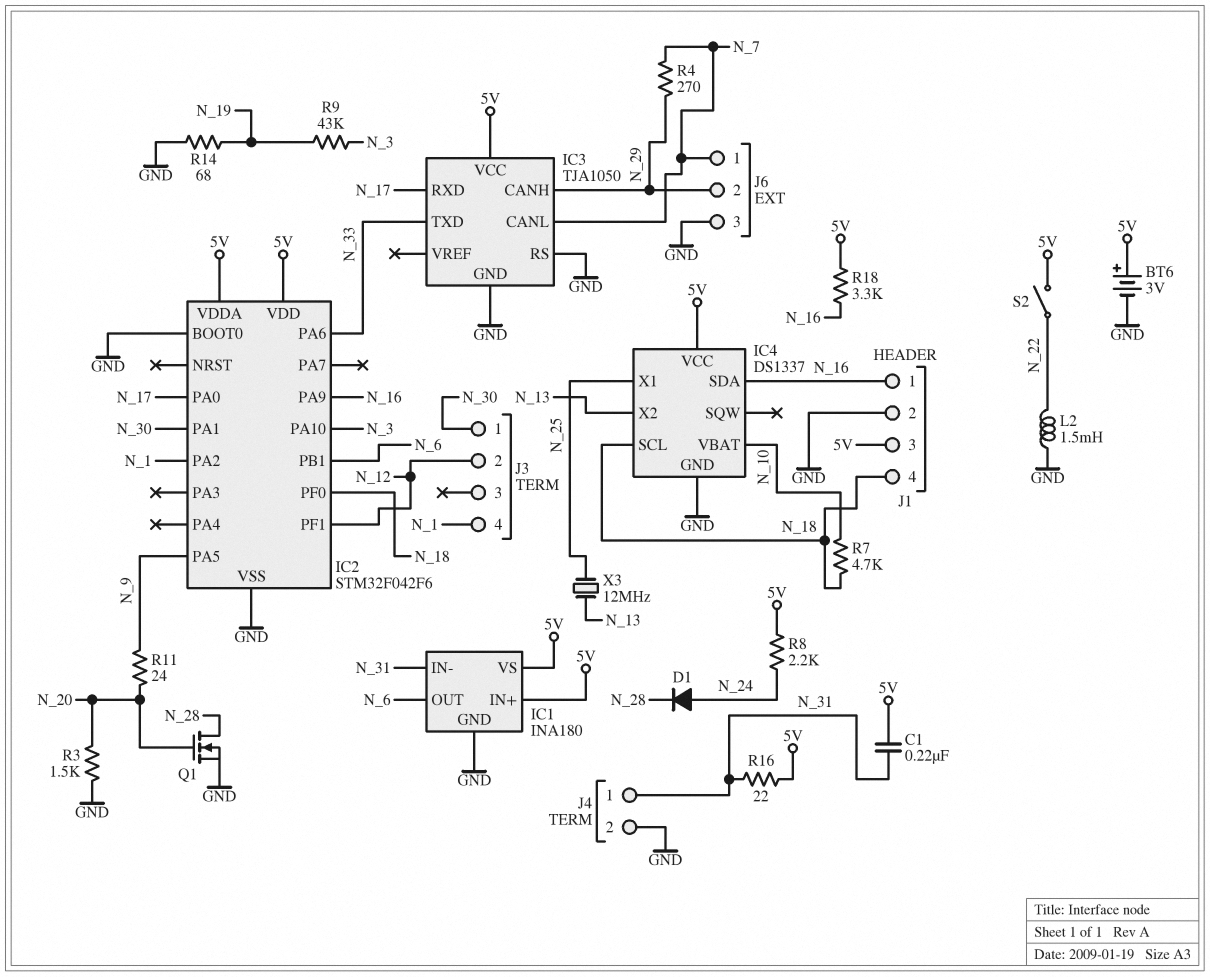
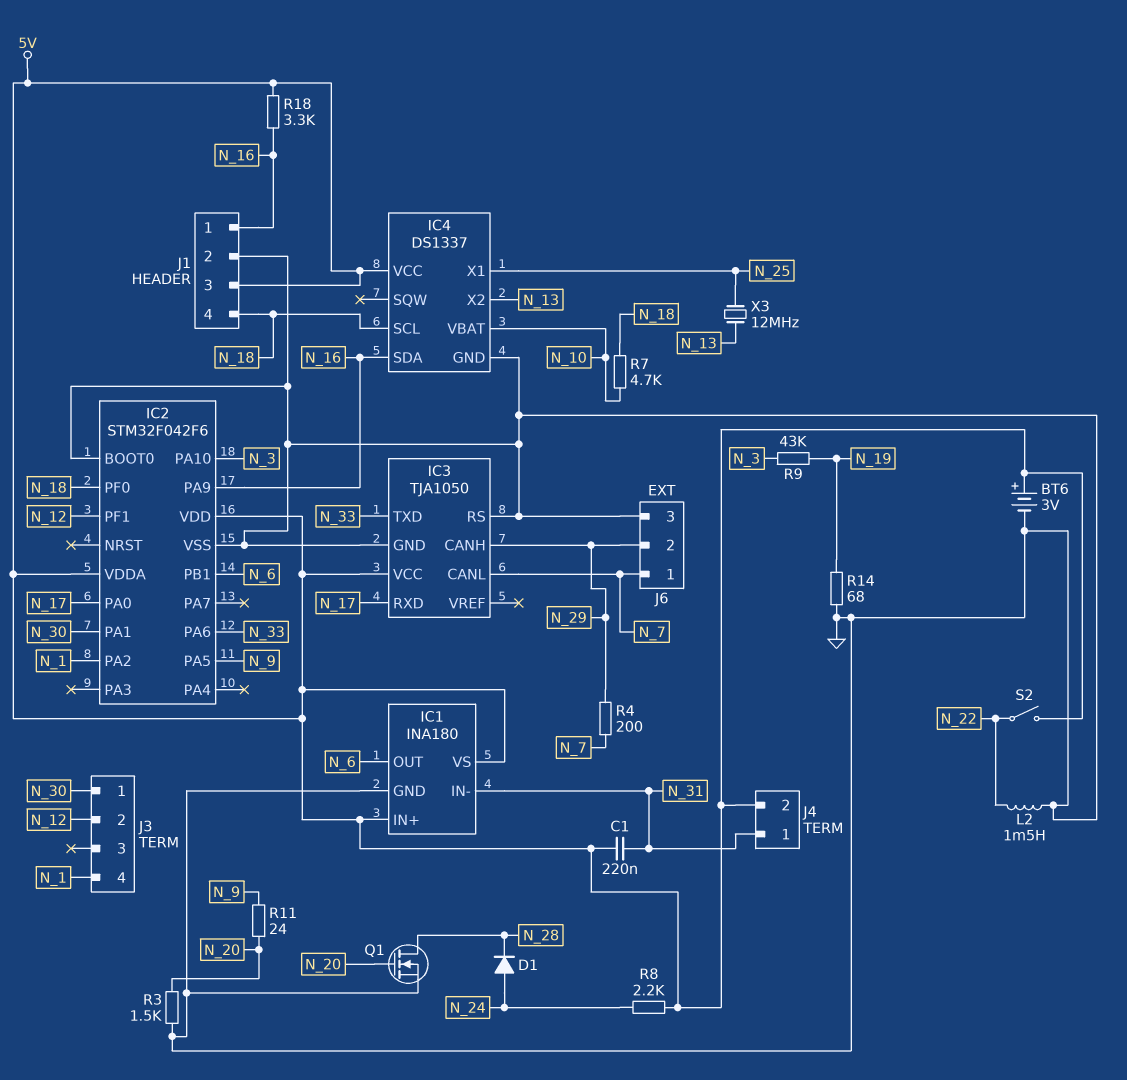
J4 pin 2: GND -> 5V
R4: 270 (N_7, N_29) -> 200 (N_7, N_29)
R16: 22 (5V, N_31) -> none

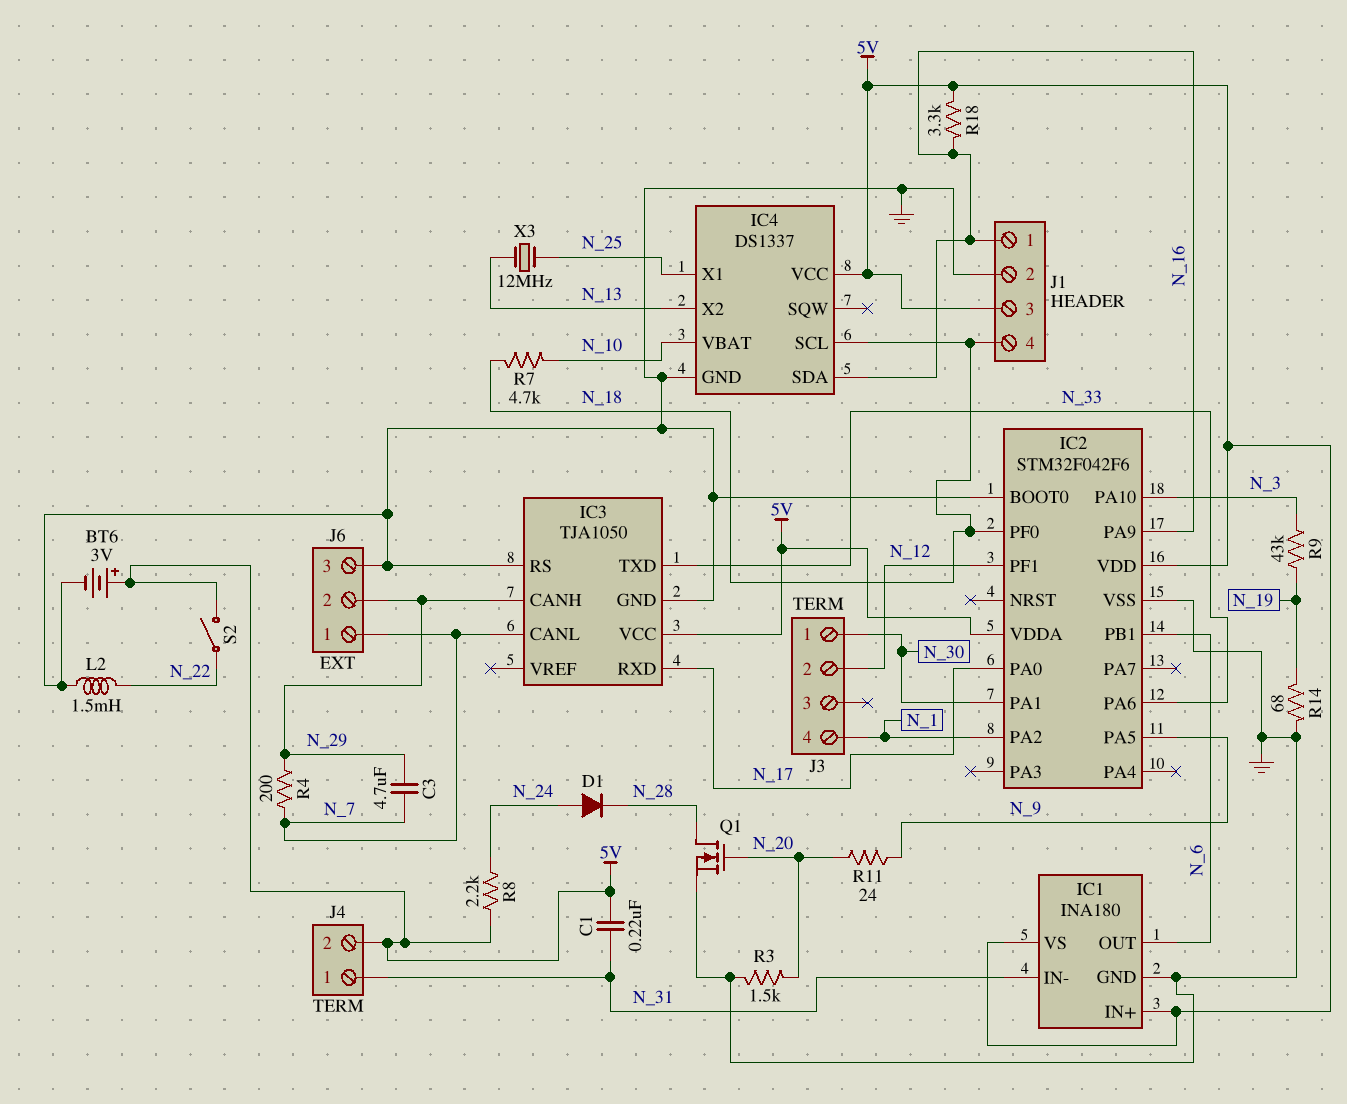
C3: none -> 4.7uF (N_7, N_29)

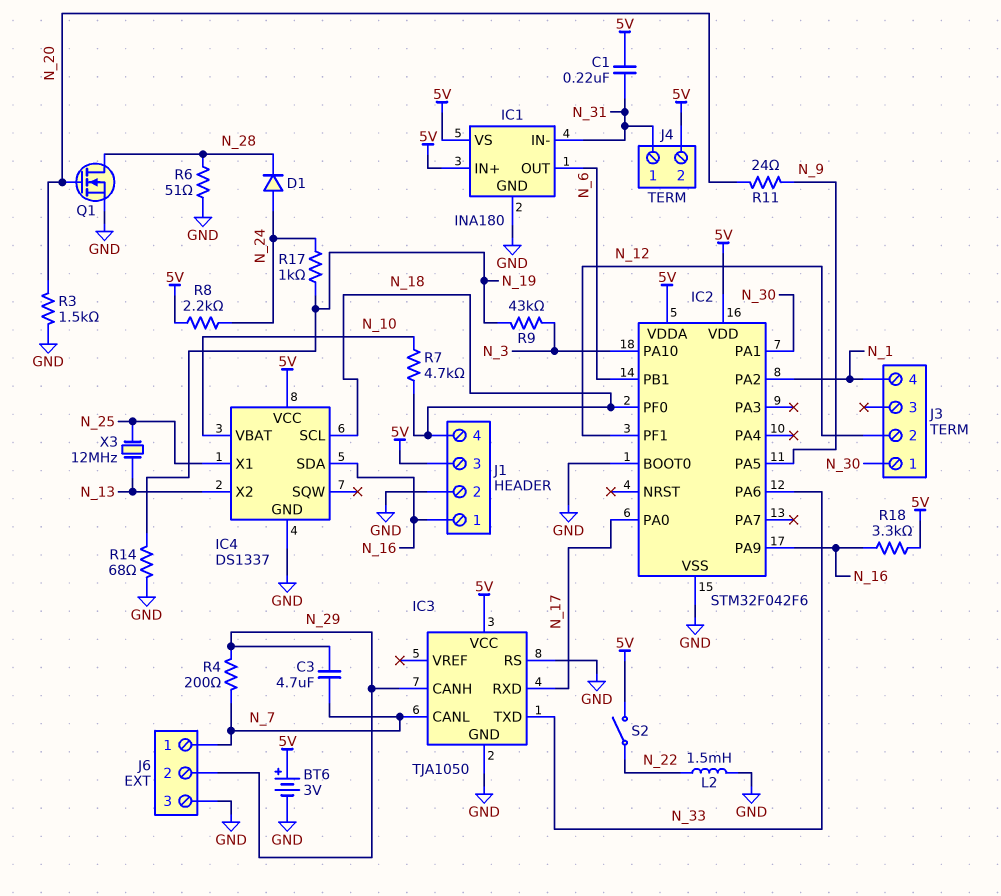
R6: none -> 51 (GND, N_28)
R17: none -> 1k (N_19, N_24)

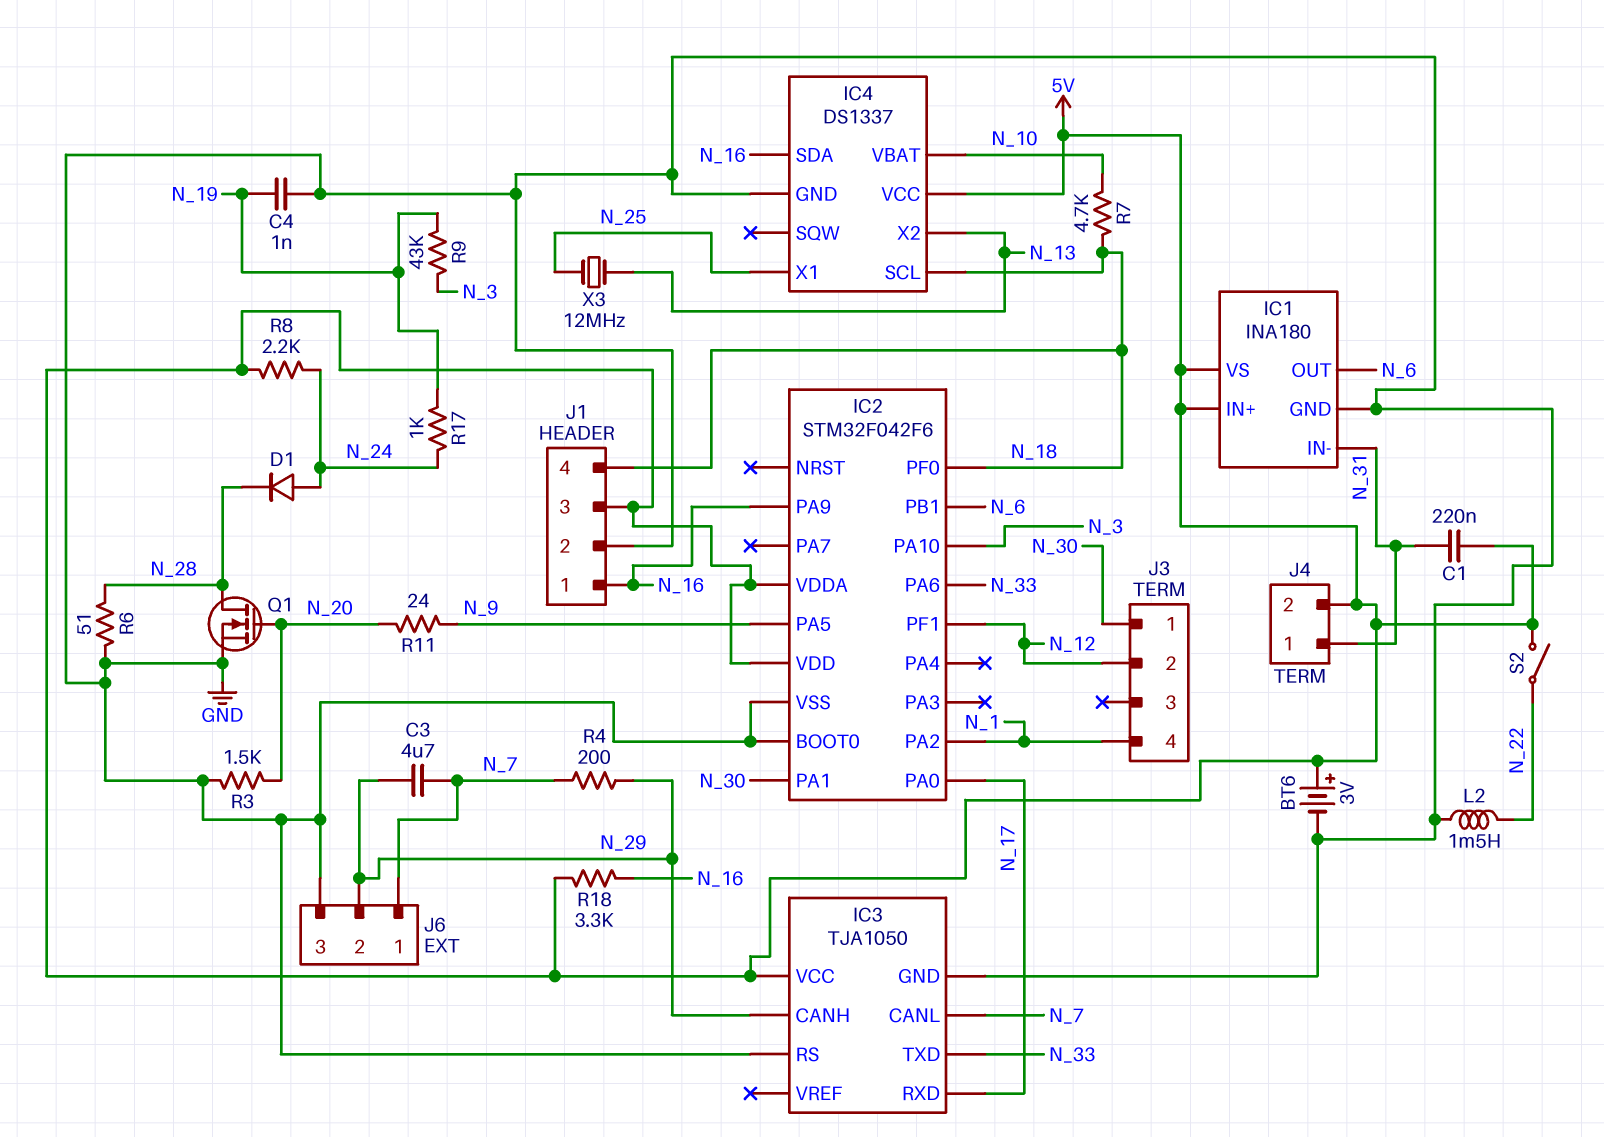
C4: none -> 1nF (GND, N_19)
R14: 68 (GND, N_19) -> none

